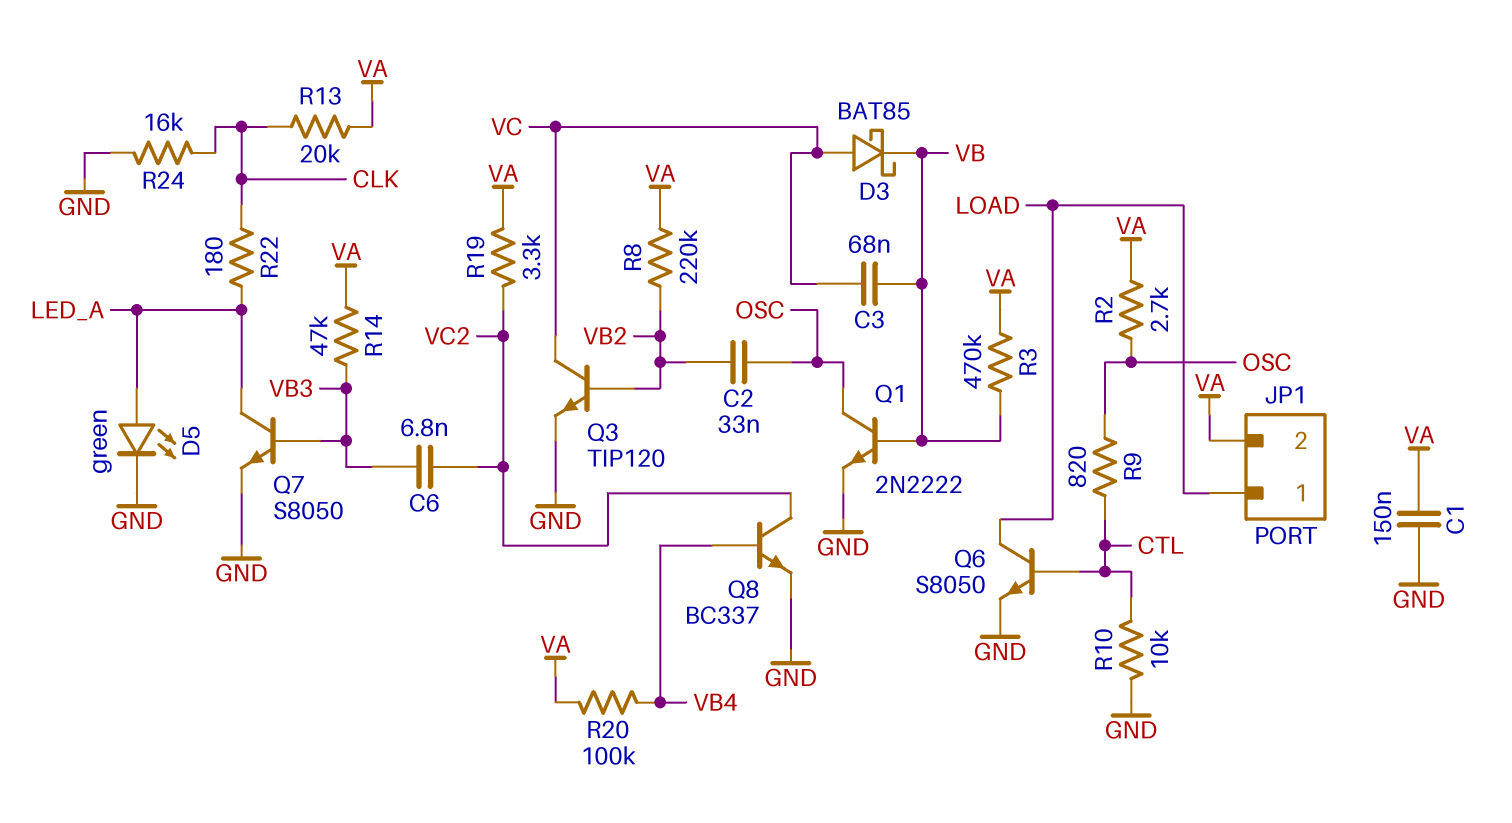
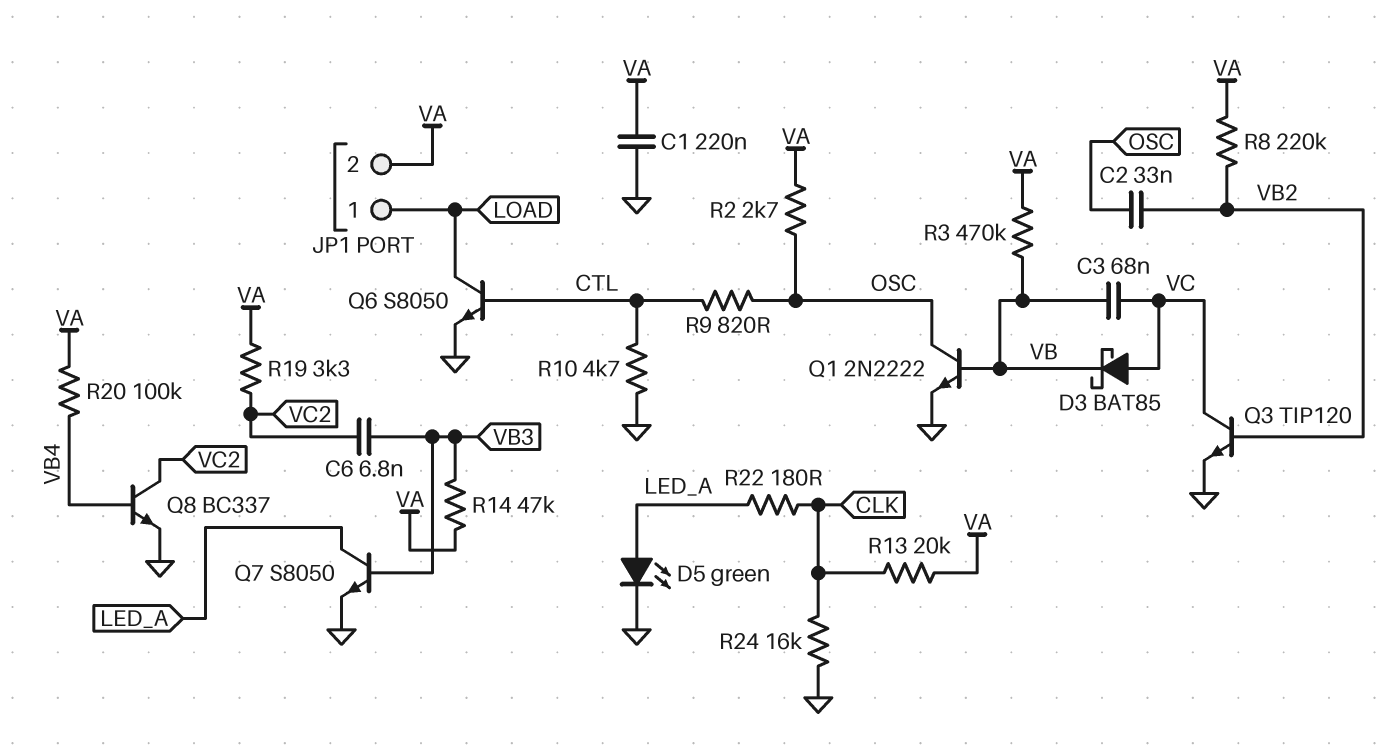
C1: 150nF (GND, VA) -> 220nF (GND, VA)
R10: 10k (CTL, GND) -> 4.7k (CTL, GND)

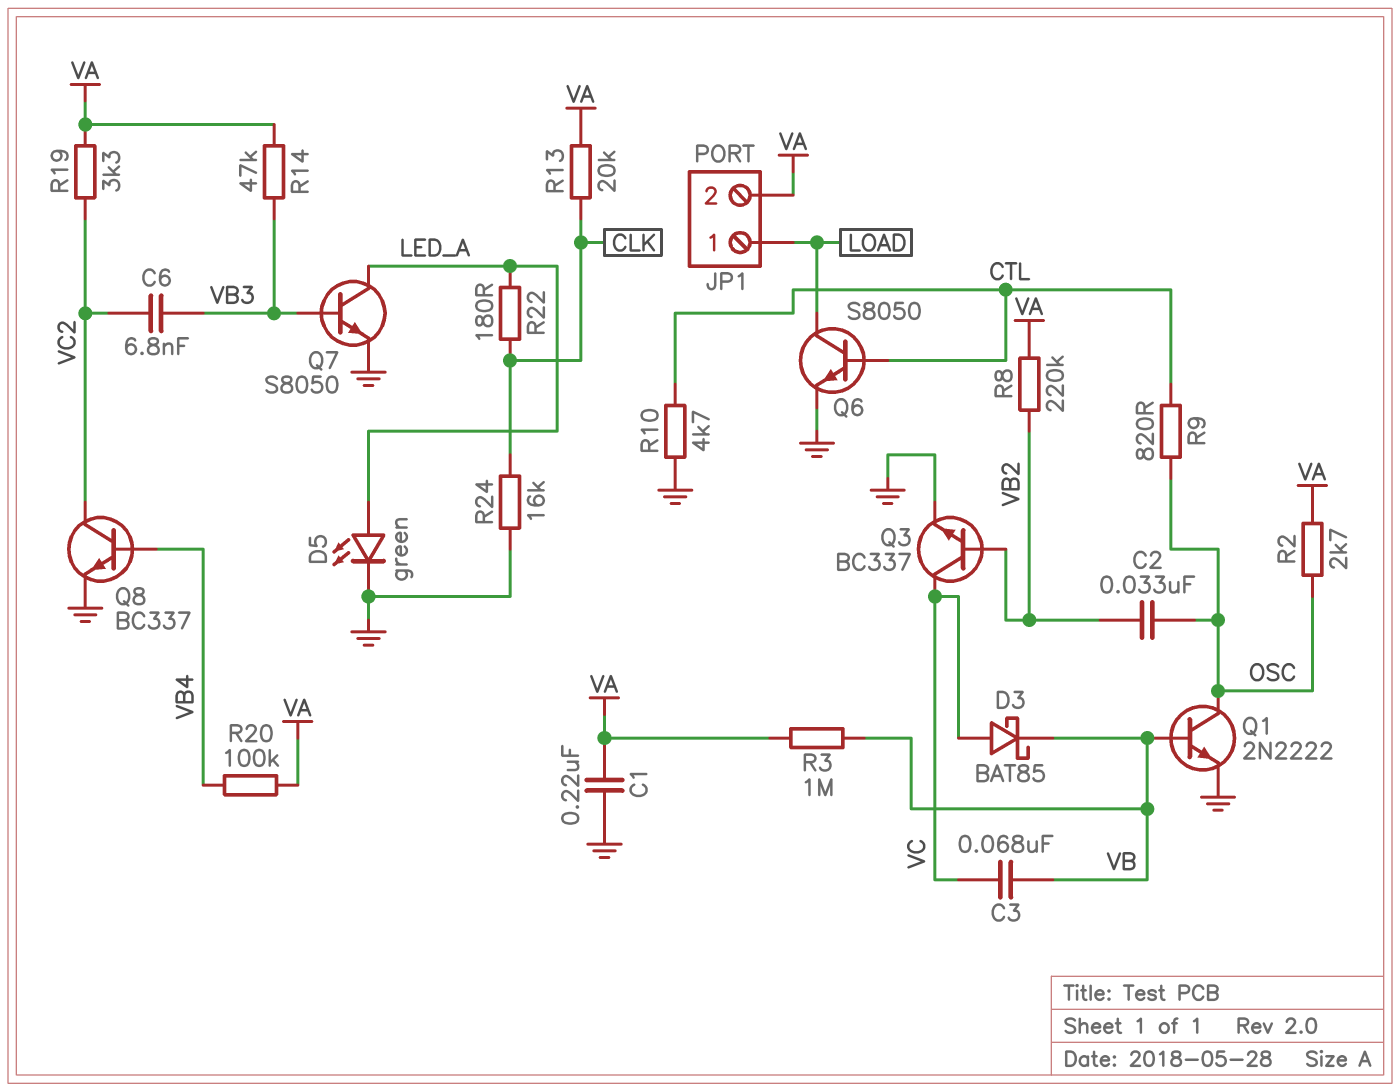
Q3: NPN TIP120 (B VB2, C VC, E GND) -> NPN BC337 (B VB2, C VC, E GND)
R3: 470k (VA, VB) -> 1M (VA, VB)

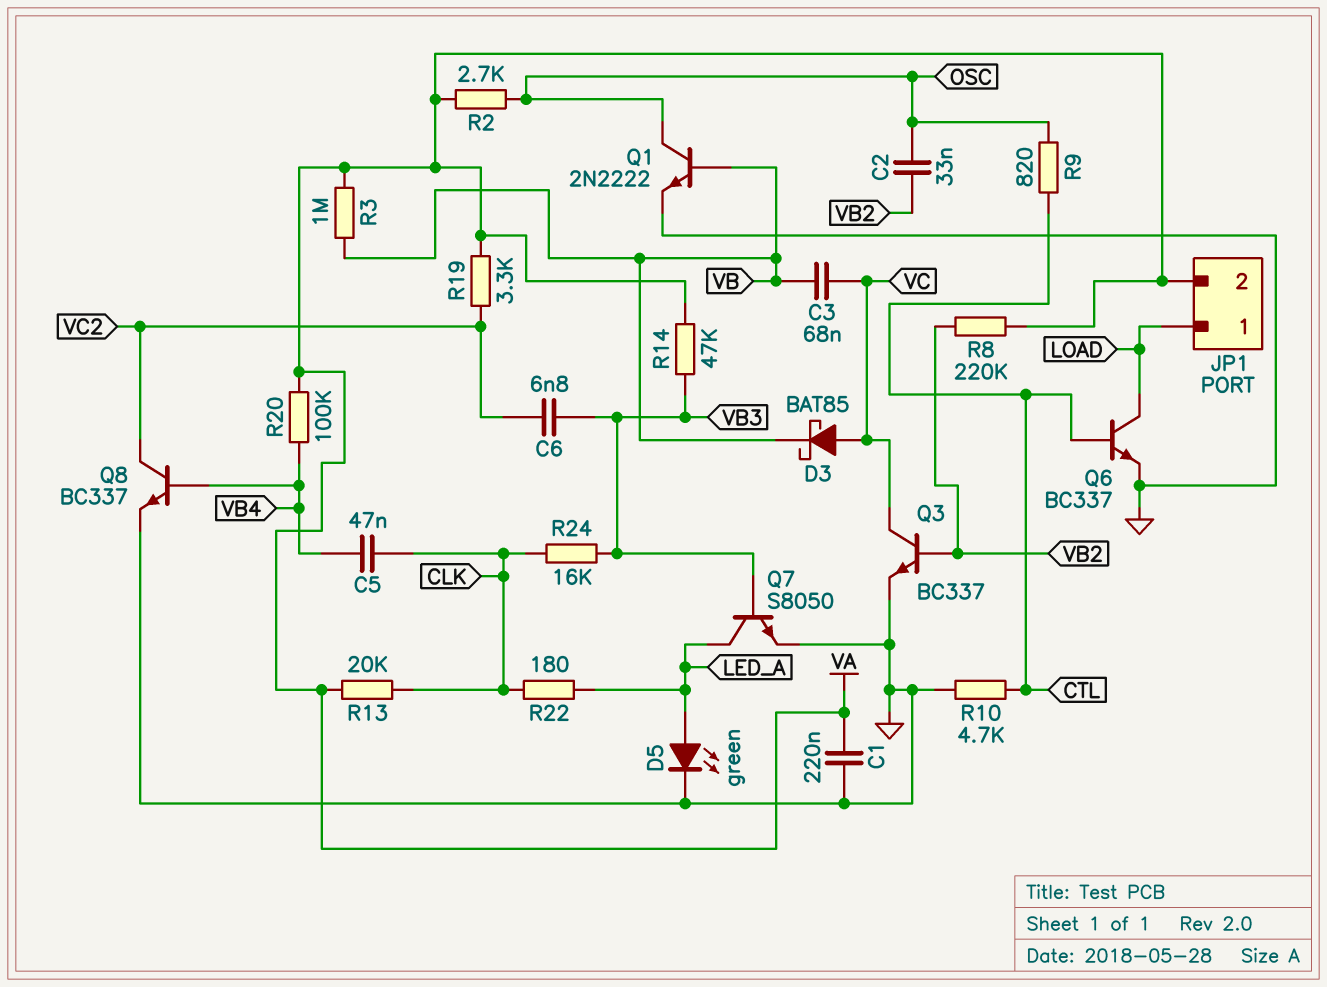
C5: none -> 47nF (CLK, VB4)
Q6: NPN S8050 (B CTL, C LOAD, E GND) -> NPN BC337 (B CTL, C LOAD, E GND)
R24: 16k (CLK, GND) -> 16k (CLK, VB3)

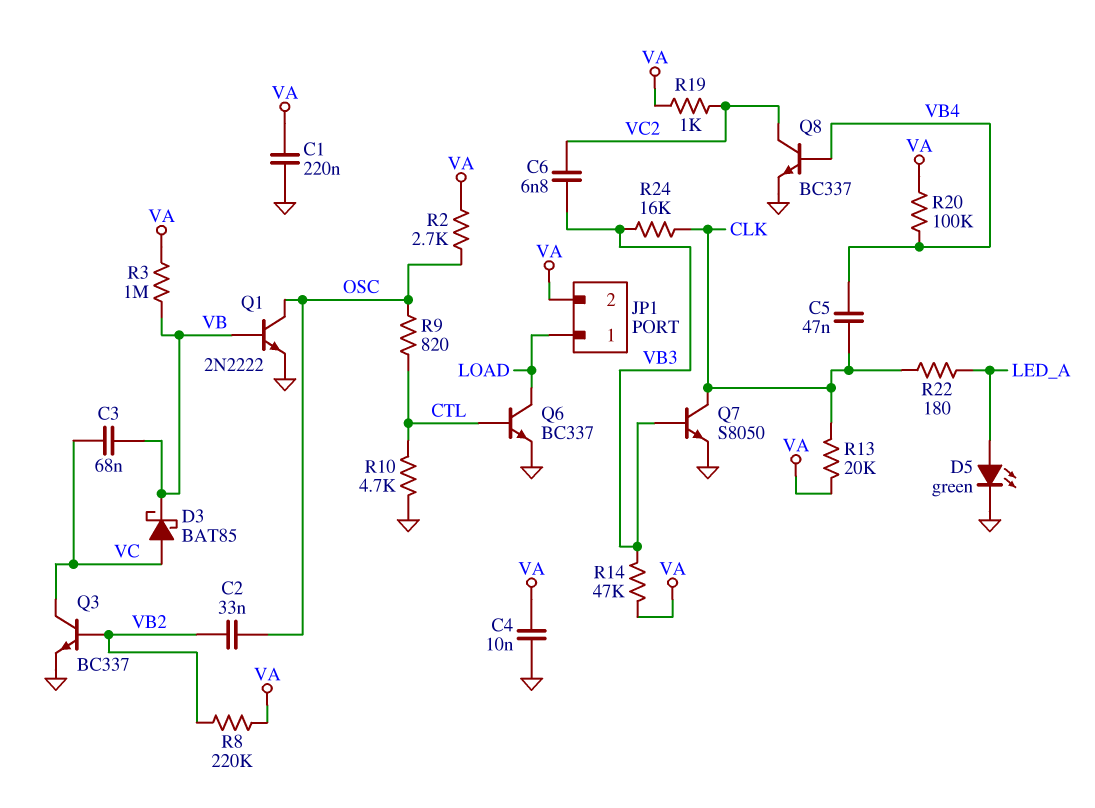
C4: none -> 10nF (GND, VA)
Q7: NPN S8050 (B VB3, C LED_A, E GND) -> NPN S8050 (B VB3, C CLK, E GND)
R19: 3.3k (VA, VC2) -> 1k (VA, VC2)

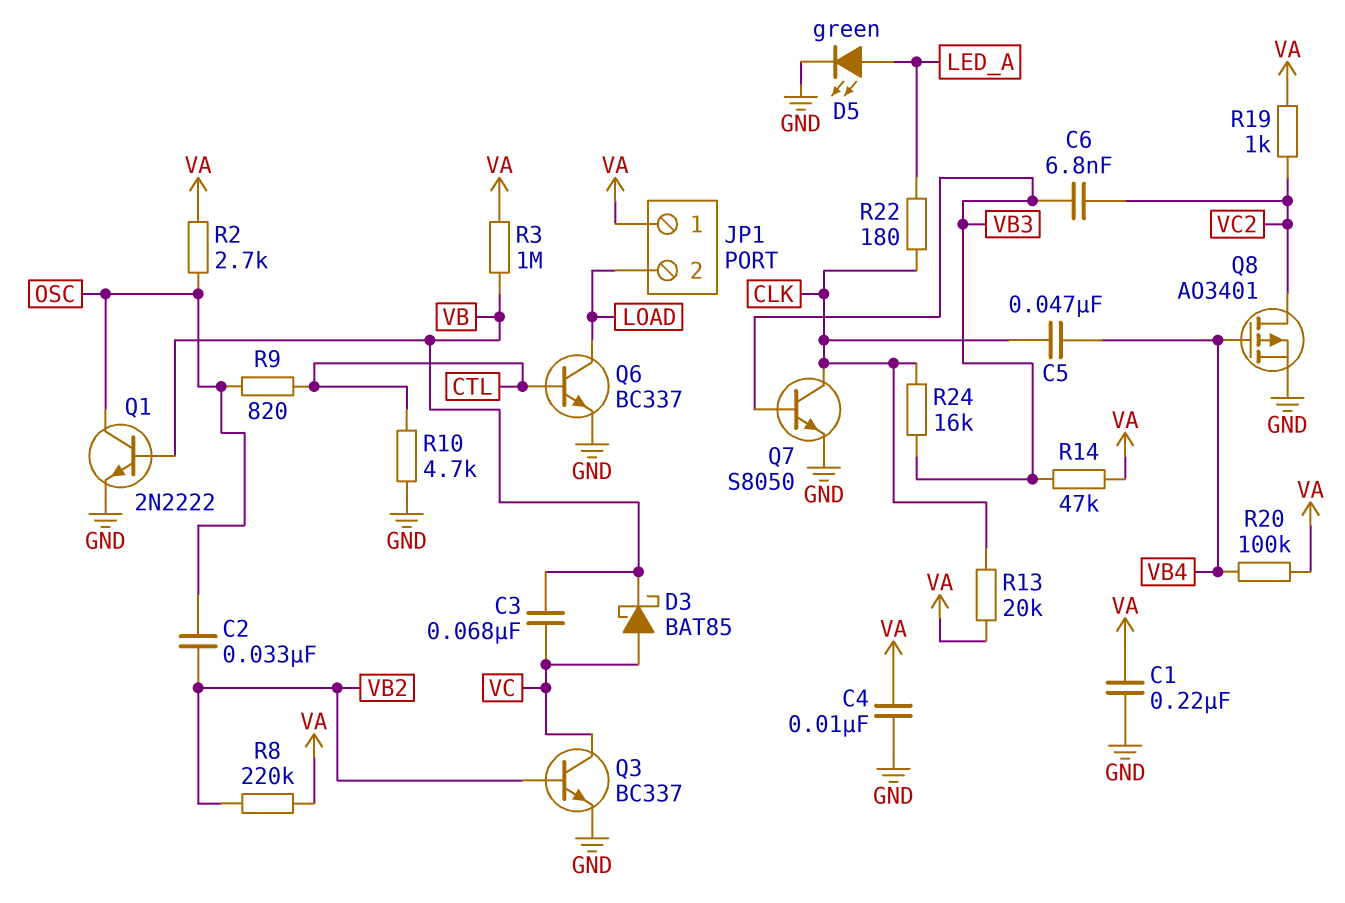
JP1 pin 1: LOAD -> VA
JP1 pin 2: VA -> LOAD
Q8: NPN BC337 (B VB4, C VC2, E GND) -> PMOS AO3401 (G VB4, D VC2, S GND)

